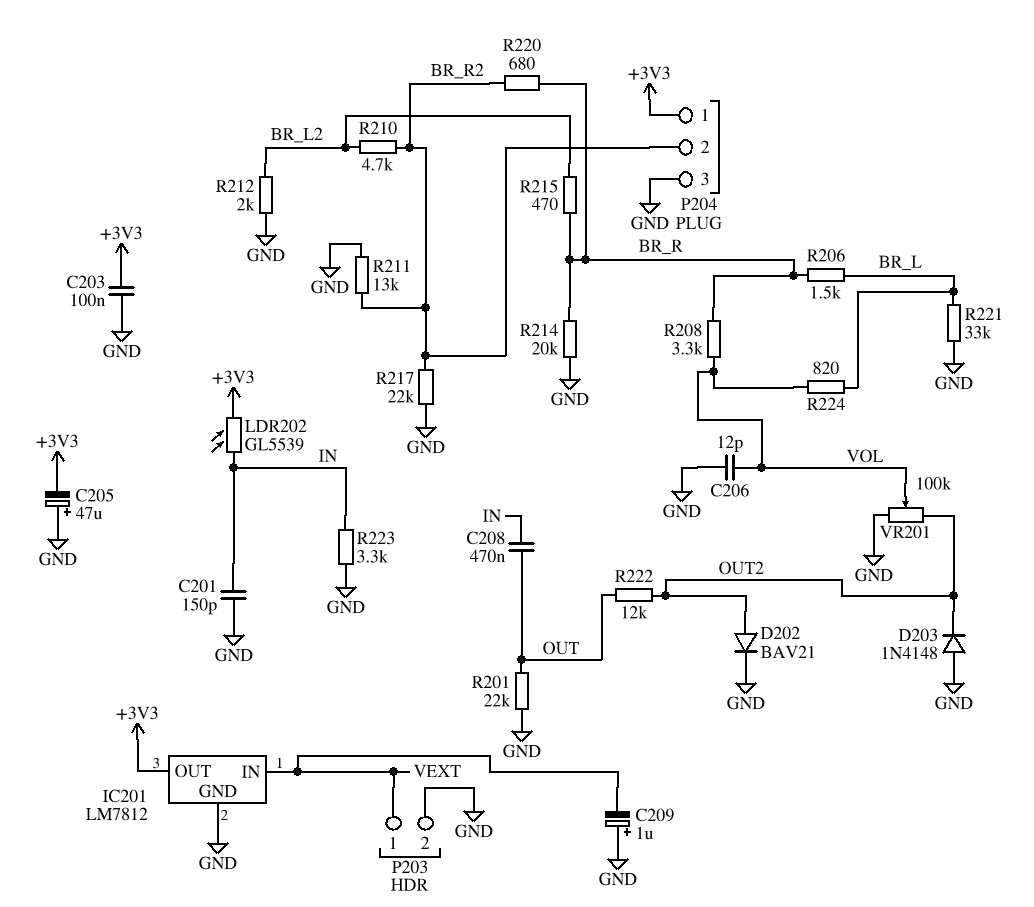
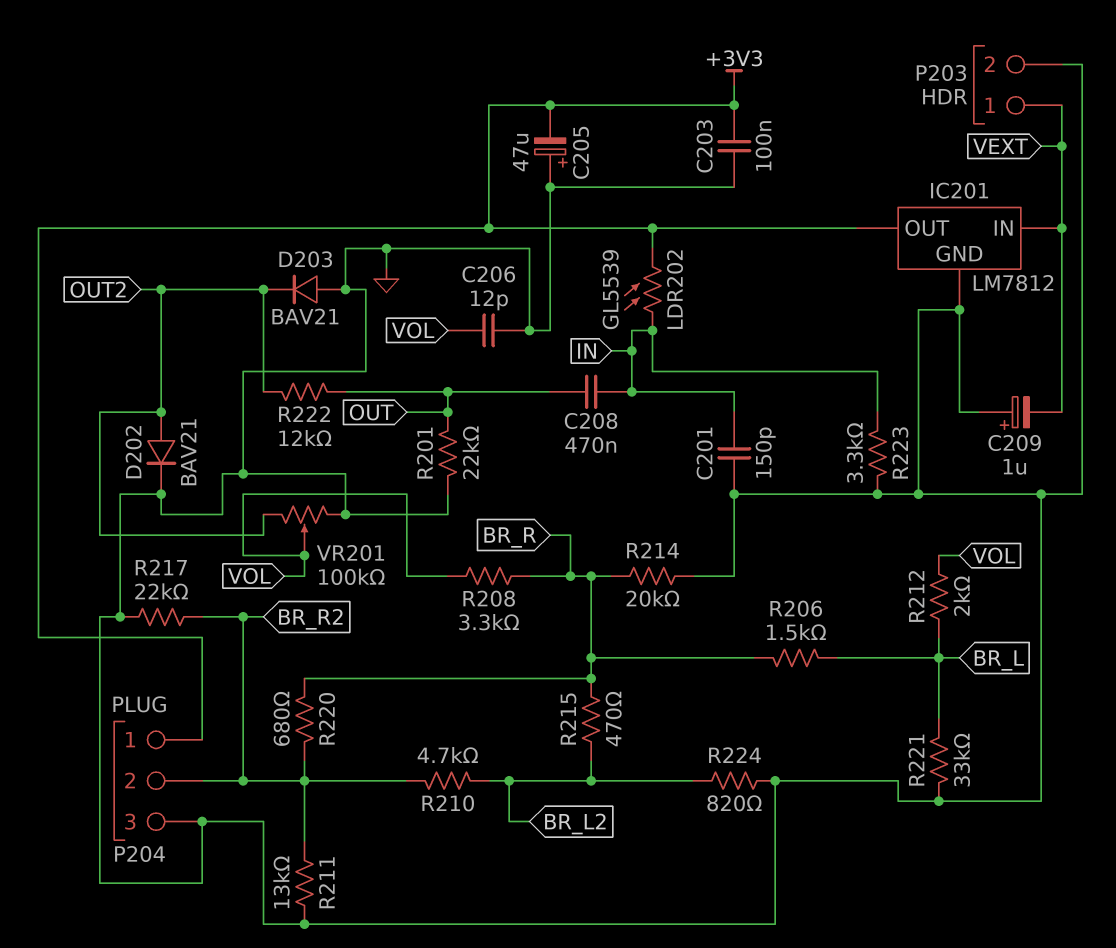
D203: diode 1N4148 (A GND, K OUT2) -> diode BAV21 (A GND, K OUT2)
R212: 2k (BR_L2, GND) -> 2k (BR_L, VOL)
R224: 820 (BR_L, VOL) -> 820 (BR_L2, GND)

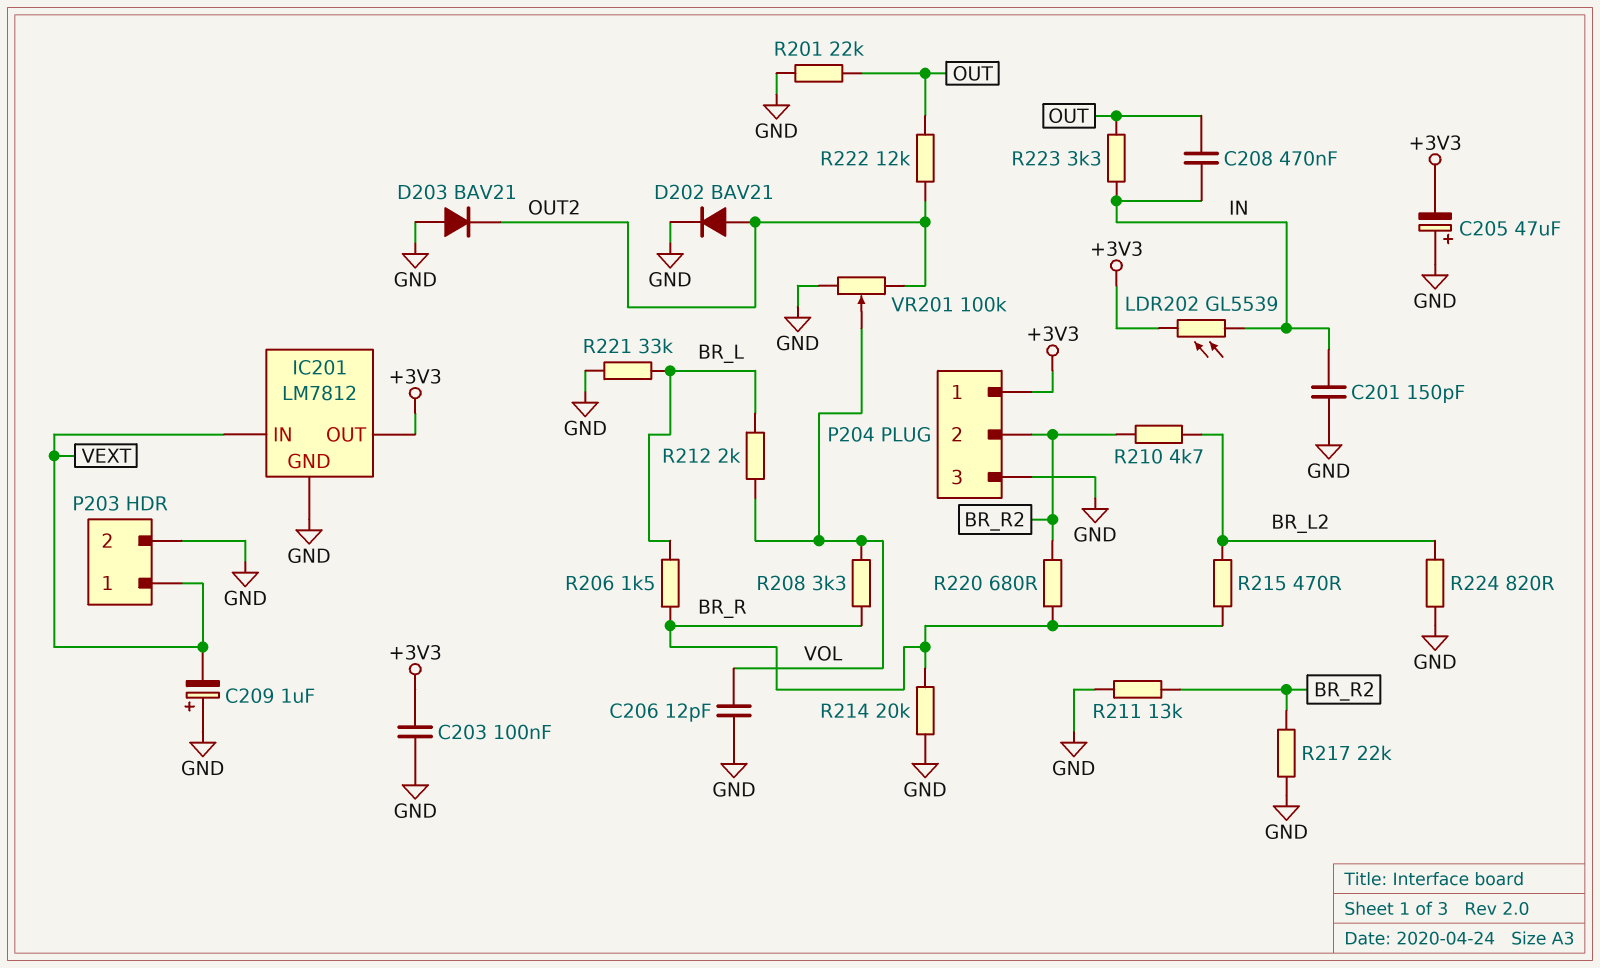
R223: 3.3k (GND, IN) -> 3.3k (IN, OUT)

